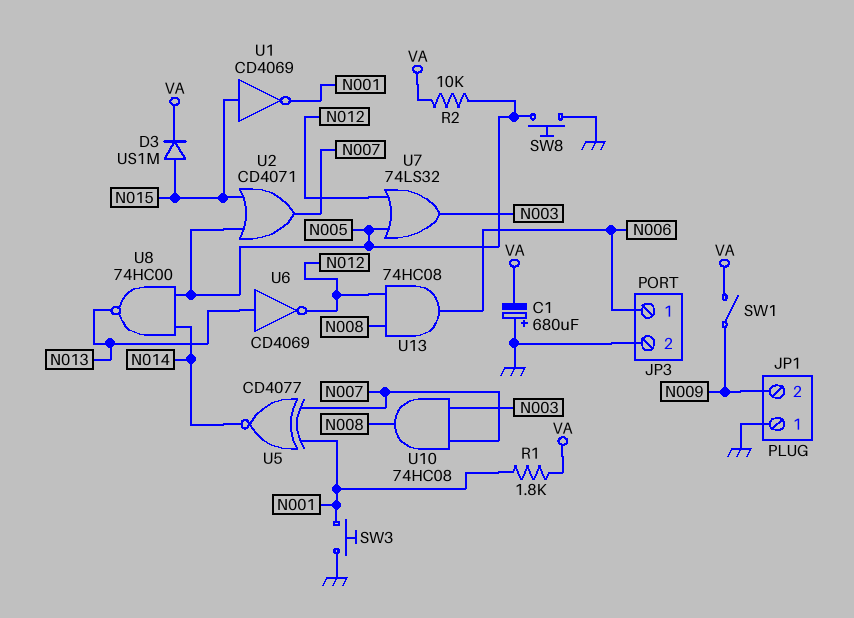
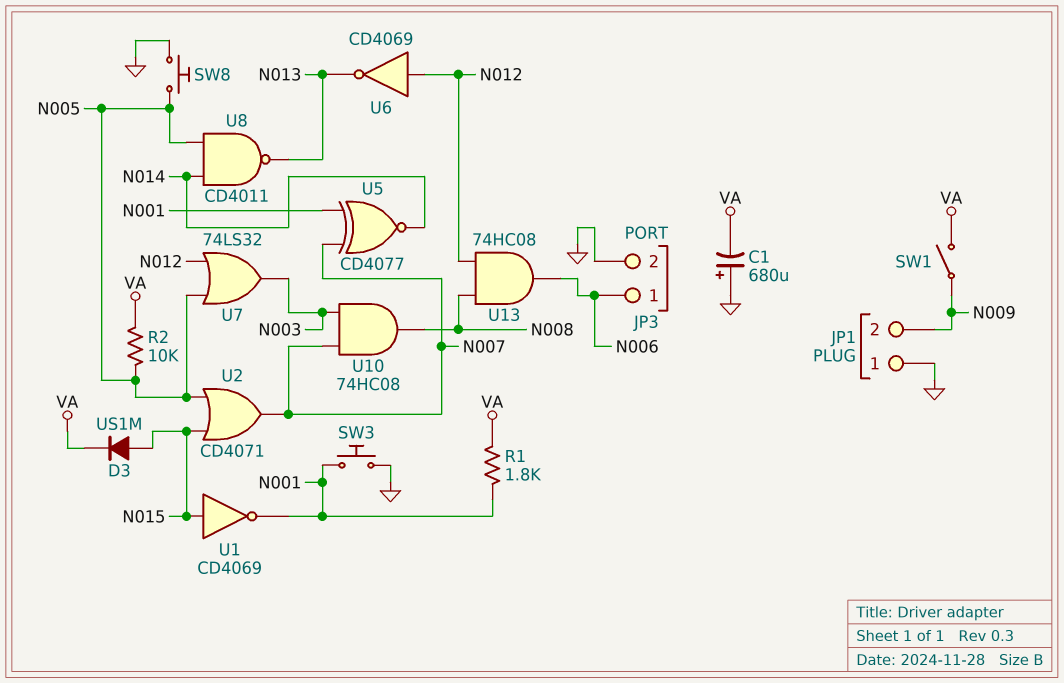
U6: NOT CD4069 (in N013, out N012) -> NOT CD4069 (in N012, out N013)
U8: NAND 74HC00 (in N005, in N014, out N013) -> NAND CD4011 (in N005, in N014, out N013)

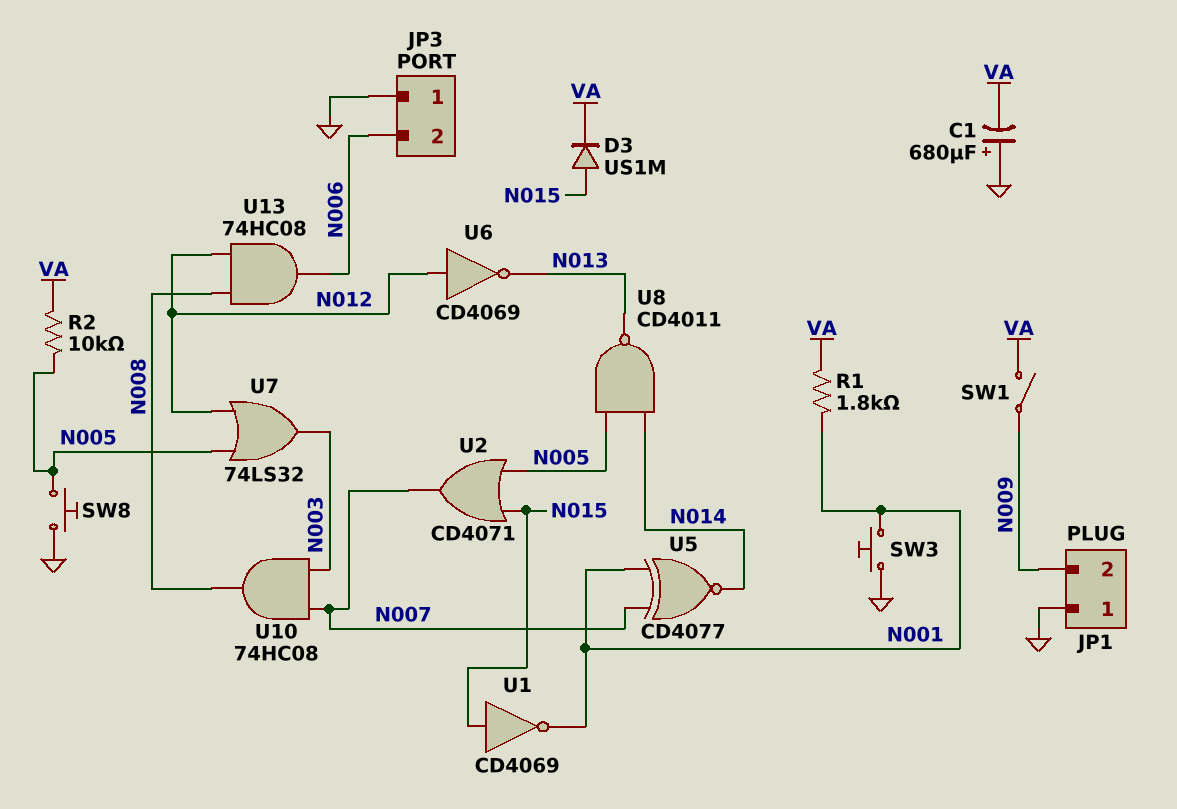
JP3 pin 1: N006 -> GND
JP3 pin 2: GND -> N006

